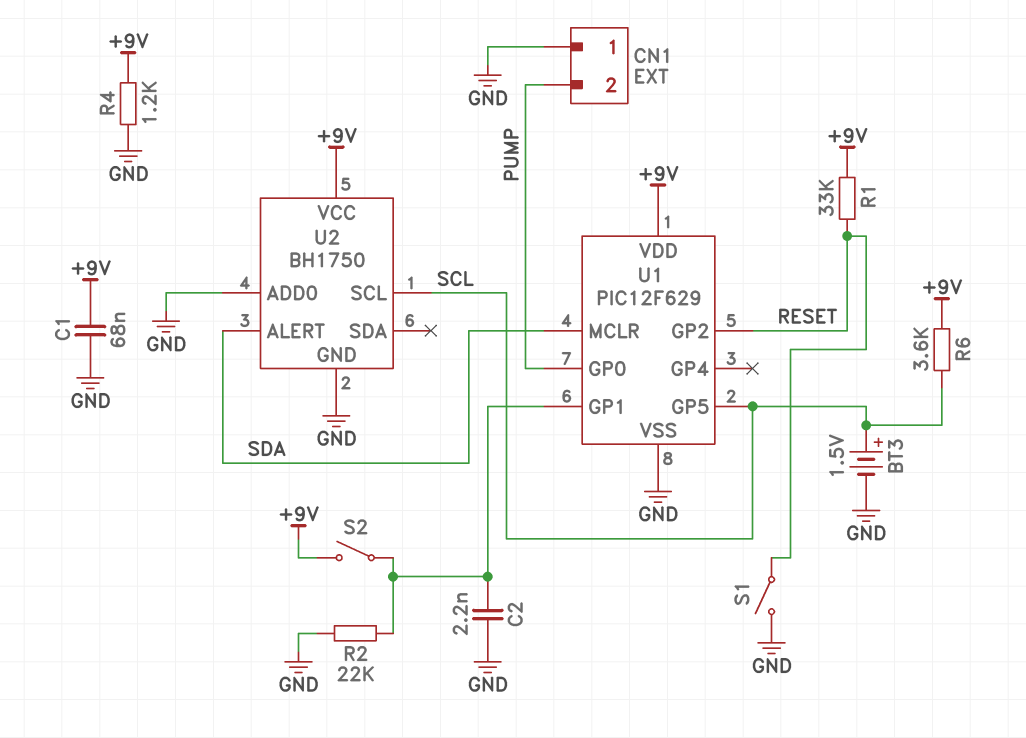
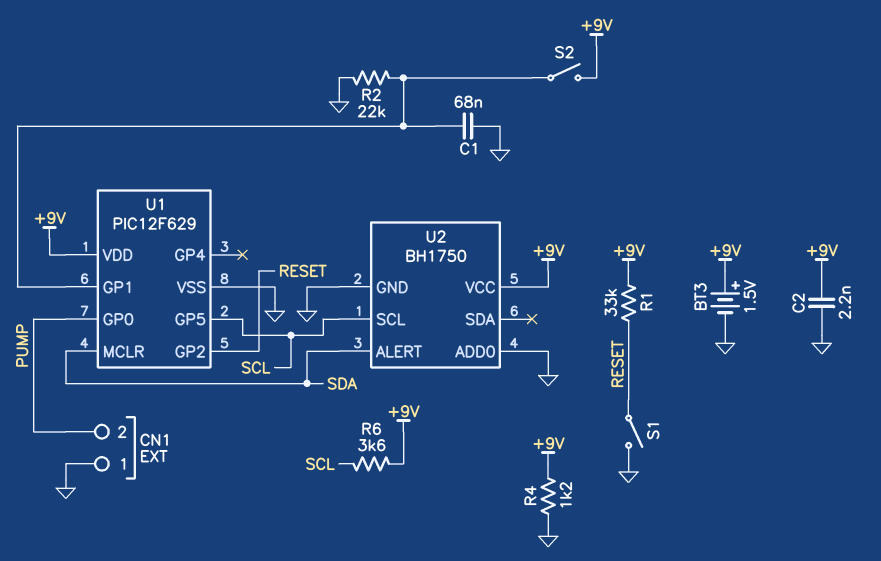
BT3: 1.5V (plus SCL, minus GND) -> 1.5V (plus +9V, minus GND)
C1: 68nF (+9V, GND) -> 68nF (GND, U1/GP1)
C2: 2.2nF (GND, U1/GP1) -> 2.2nF (+9V, GND)

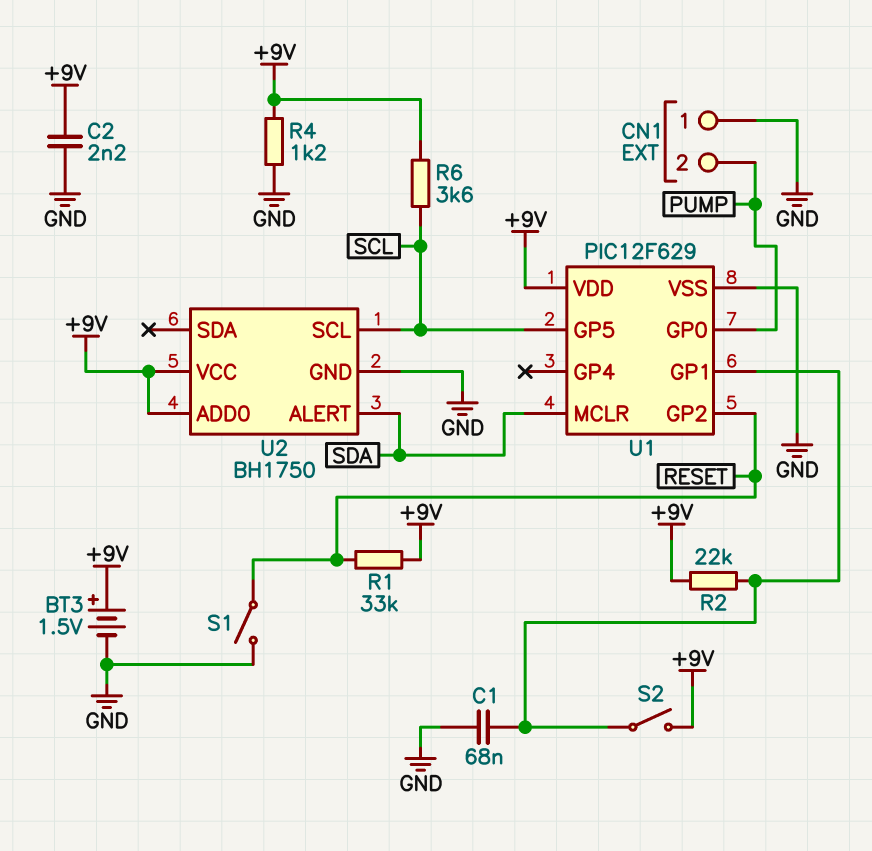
R2: 22k (GND, U1/GP1) -> 22k (+9V, U1/GP1)
U2 pin ADD0: GND -> +9V

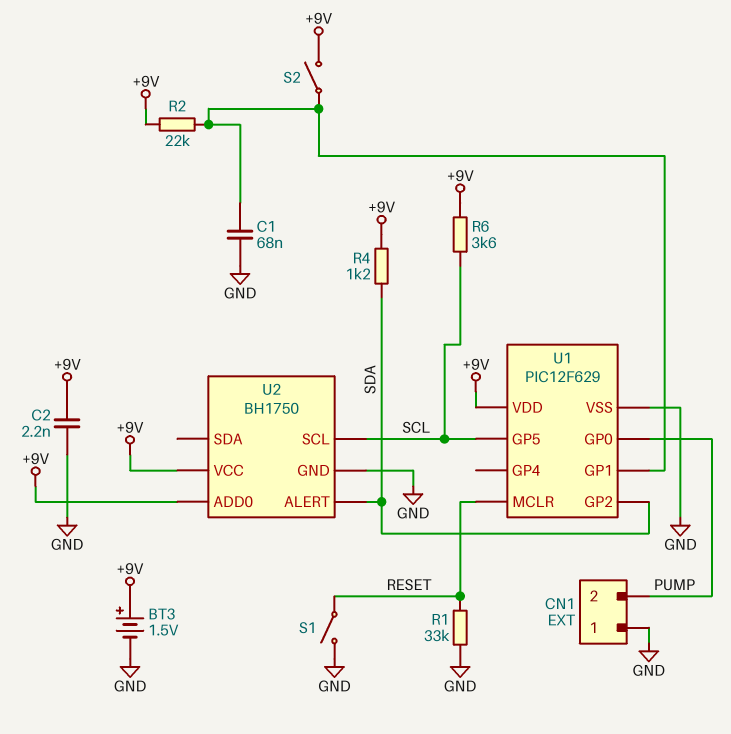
R1: 33k (+9V, RESET) -> 33k (GND, RESET)
R4: 1.2k (+9V, GND) -> 1.2k (+9V, SDA)
U1 pin GP2: RESET -> SDA
U1 pin MCLR: SDA -> RESET

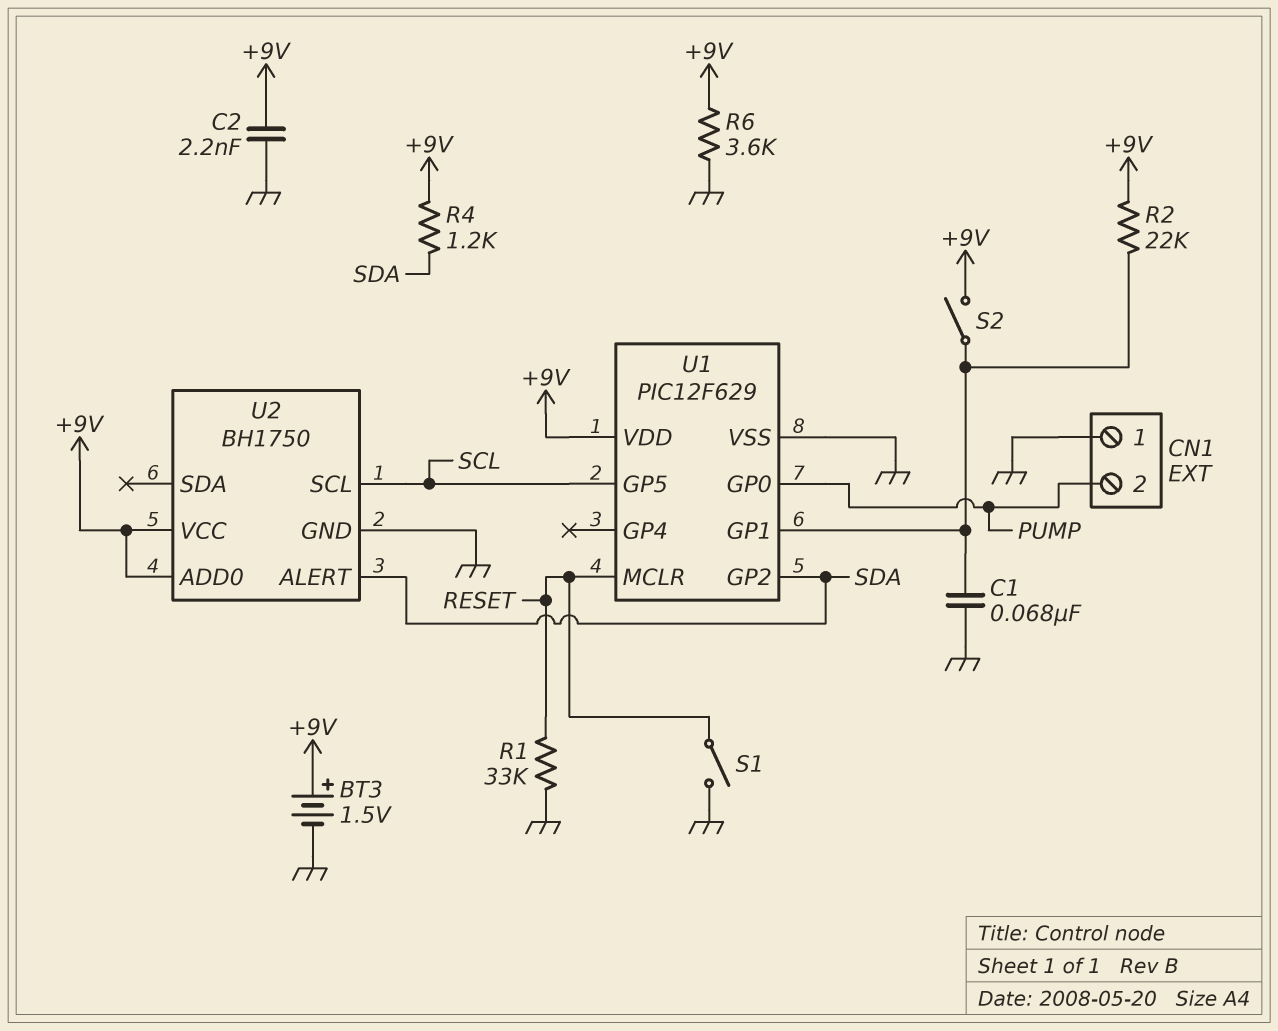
R6: 3.6k (+9V, SCL) -> 3.6k (+9V, GND)

